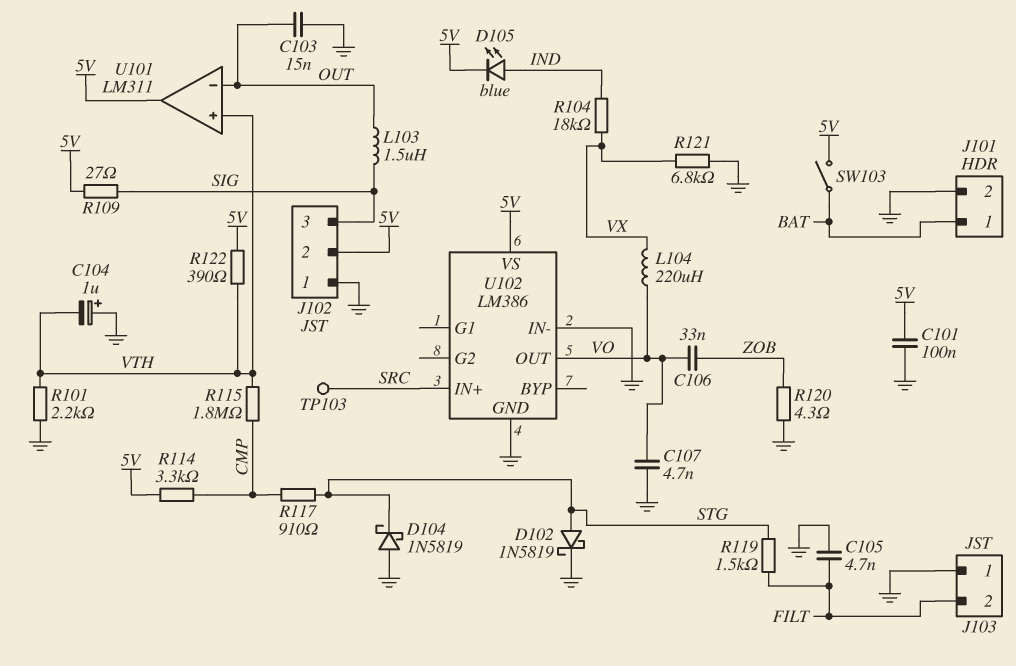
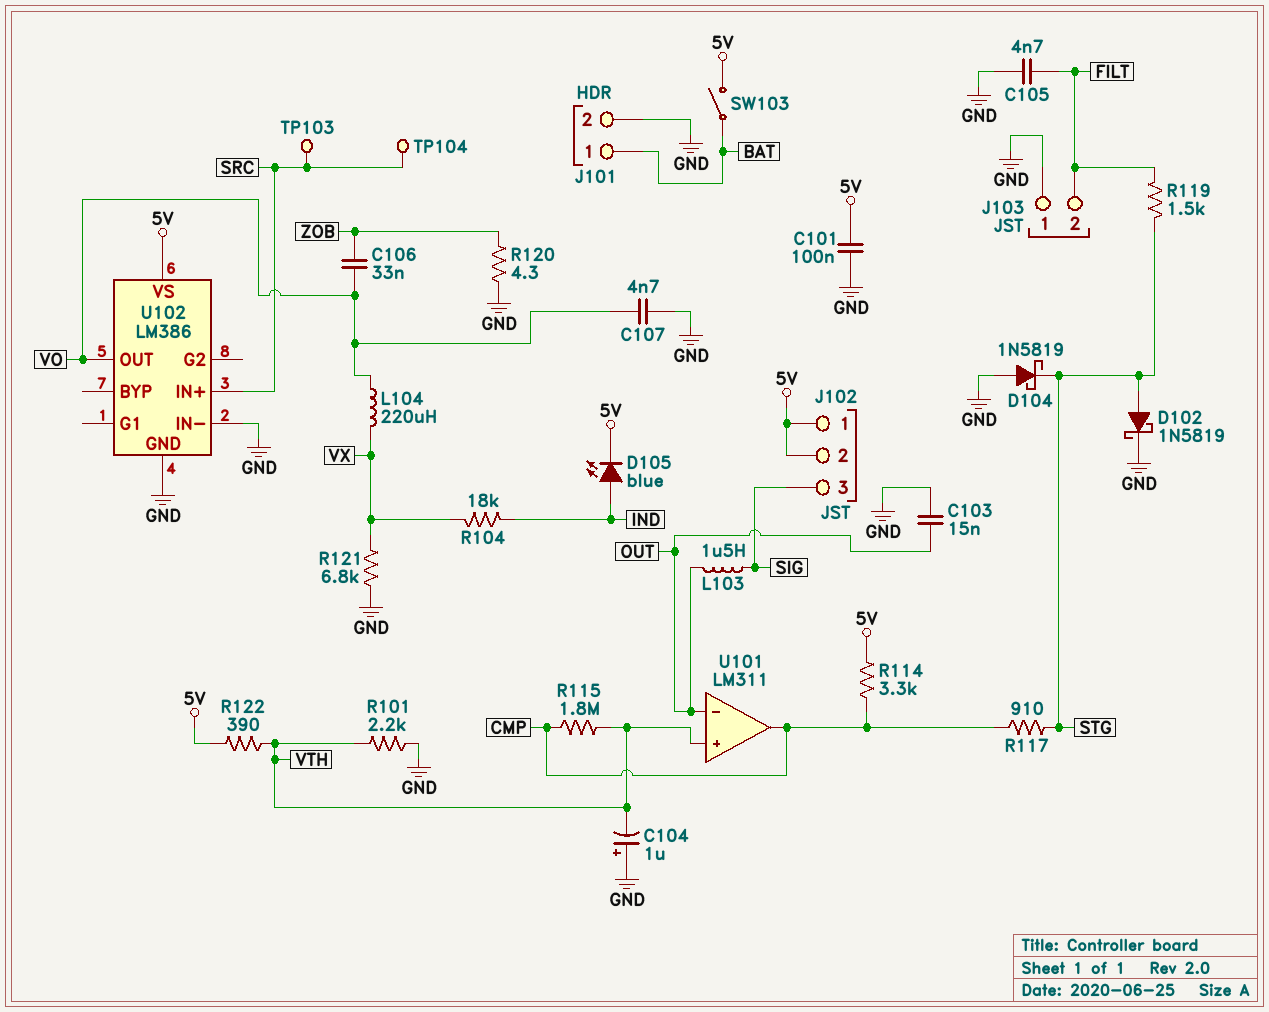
J102 pin 1: GND -> 5V
R109: 27 (5V, SIG) -> none
TP104: none -> test point (SRC)
U101 pin out: 5V -> CMP

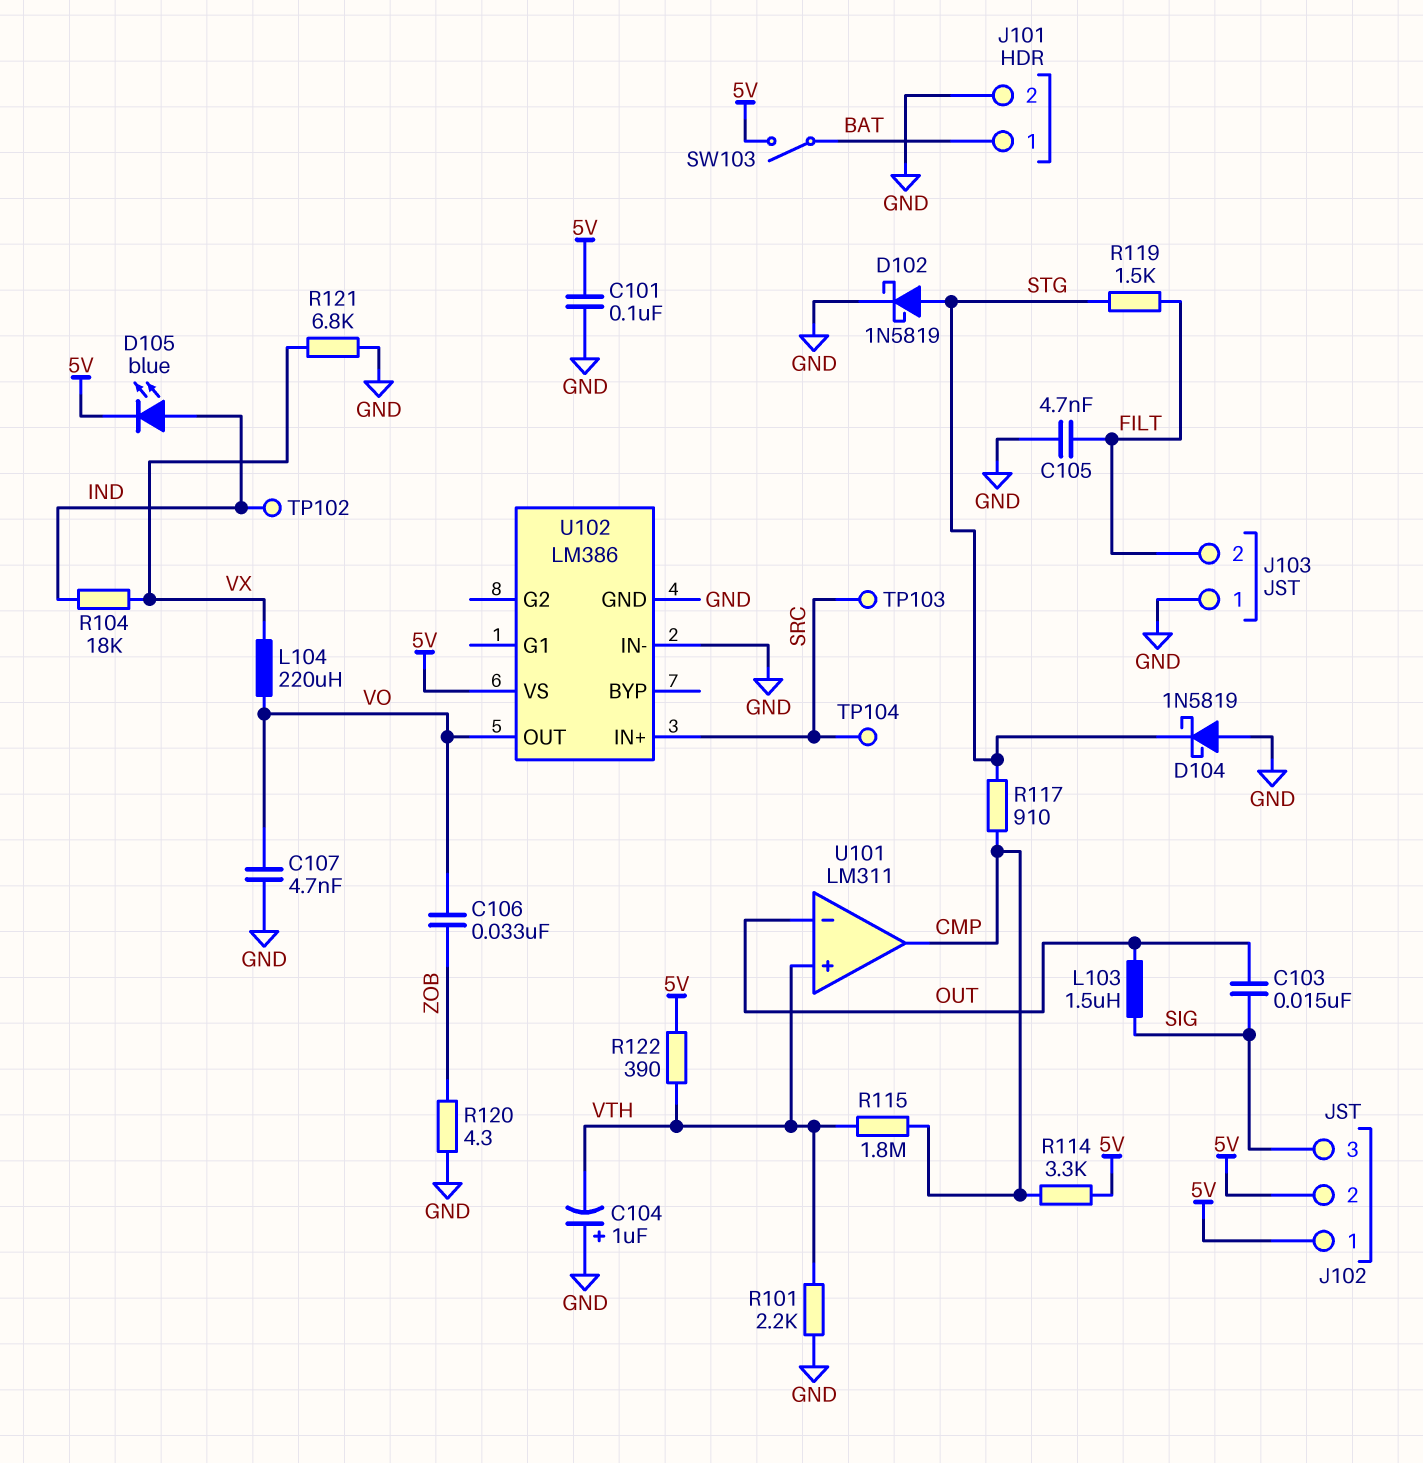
C103: 15nF (GND, OUT) -> 15nF (OUT, SIG)
TP102: none -> test point (IND)

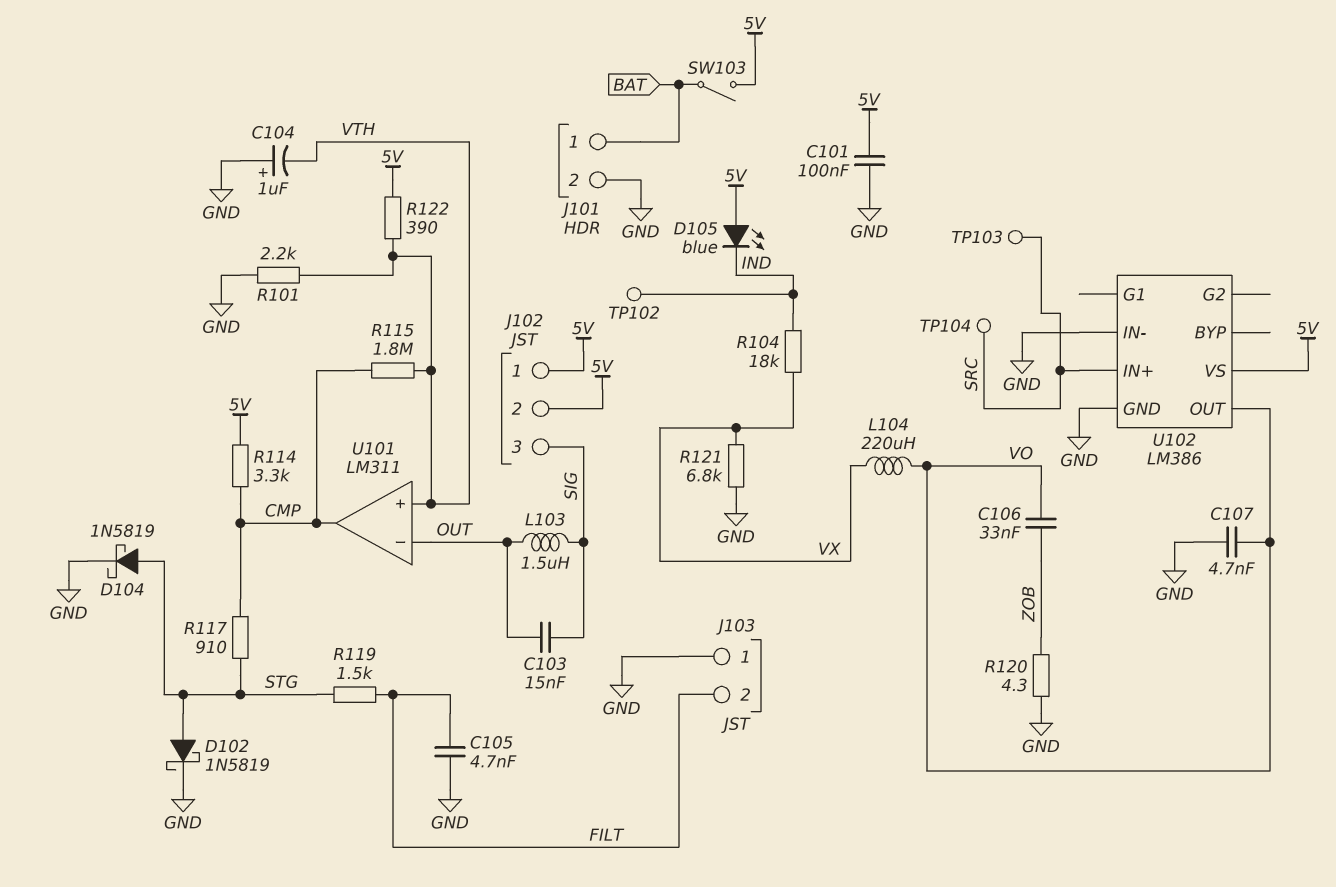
D104: schottky 1N5819 (A GND, K STG) -> schottky 1N5819 (A STG, K GND)
D105: LED blue (A IND, K 5V) -> LED blue (A 5V, K IND)

